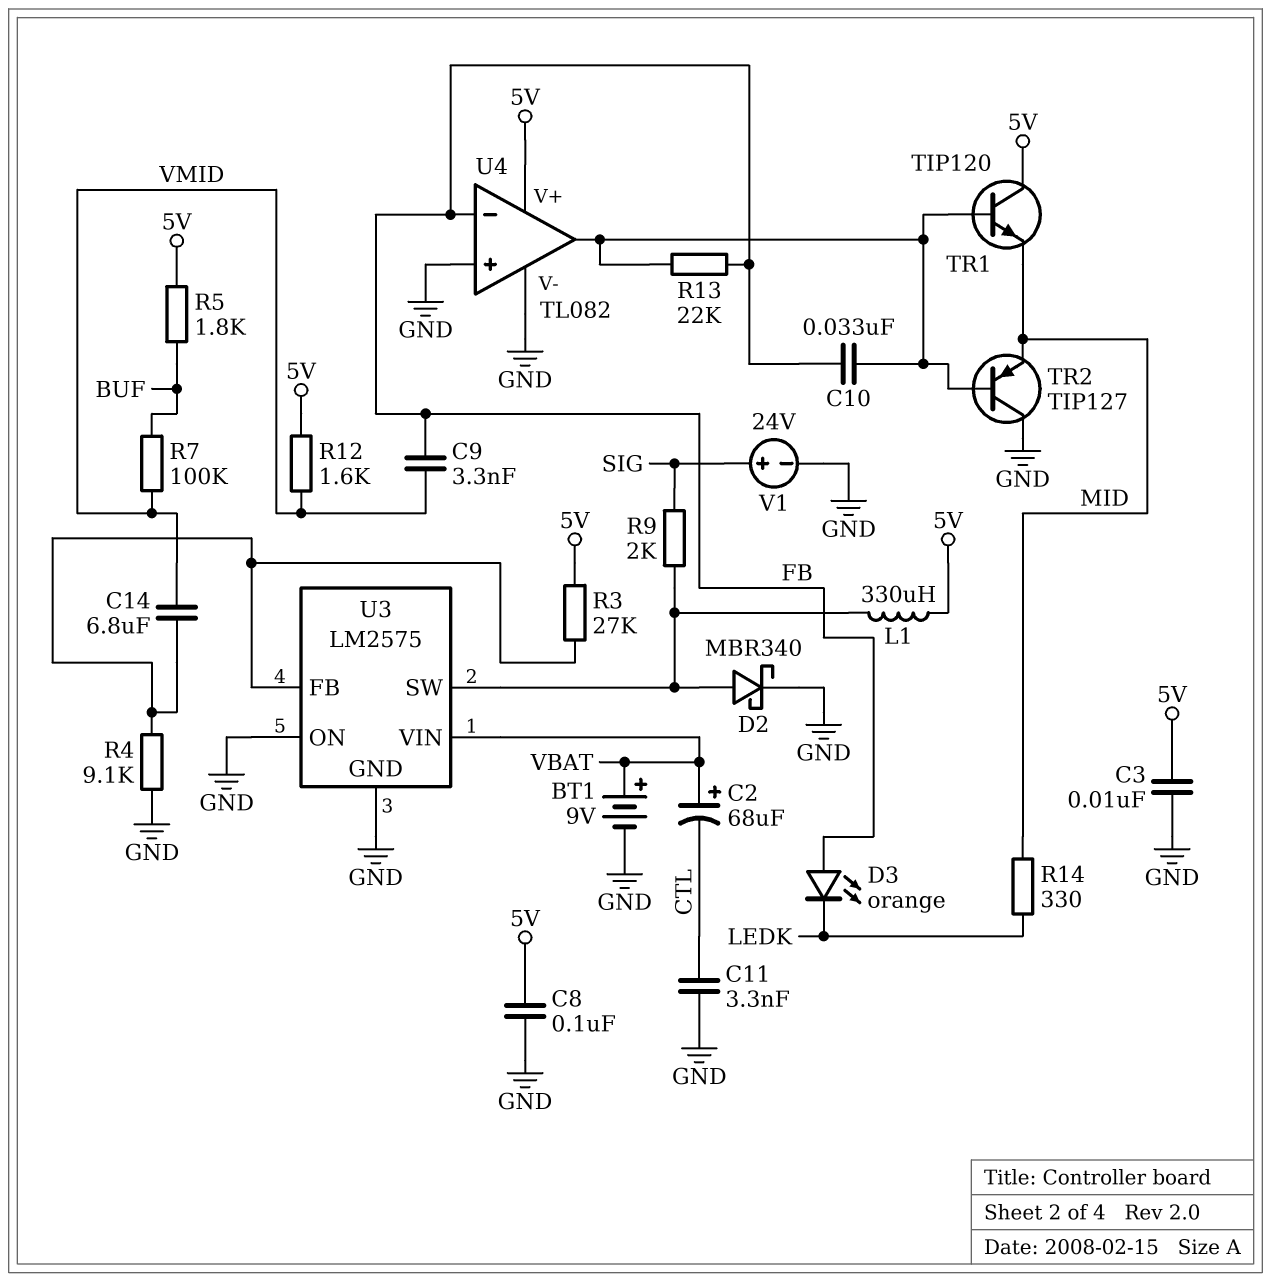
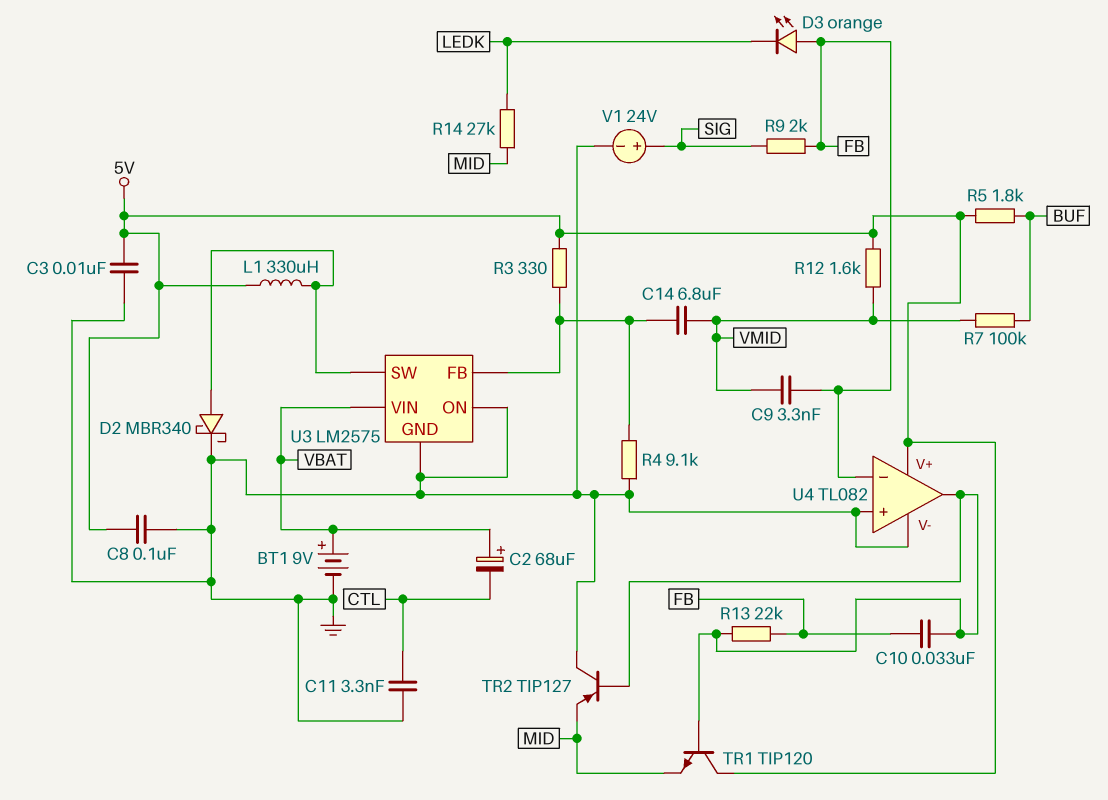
R3: 27k (5V, U3/FB) -> 330 (5V, U3/FB)
R9: 2k (SIG, U3/SW) -> 2k (FB, SIG)
R14: 330 (LEDK, MID) -> 27k (LEDK, MID)

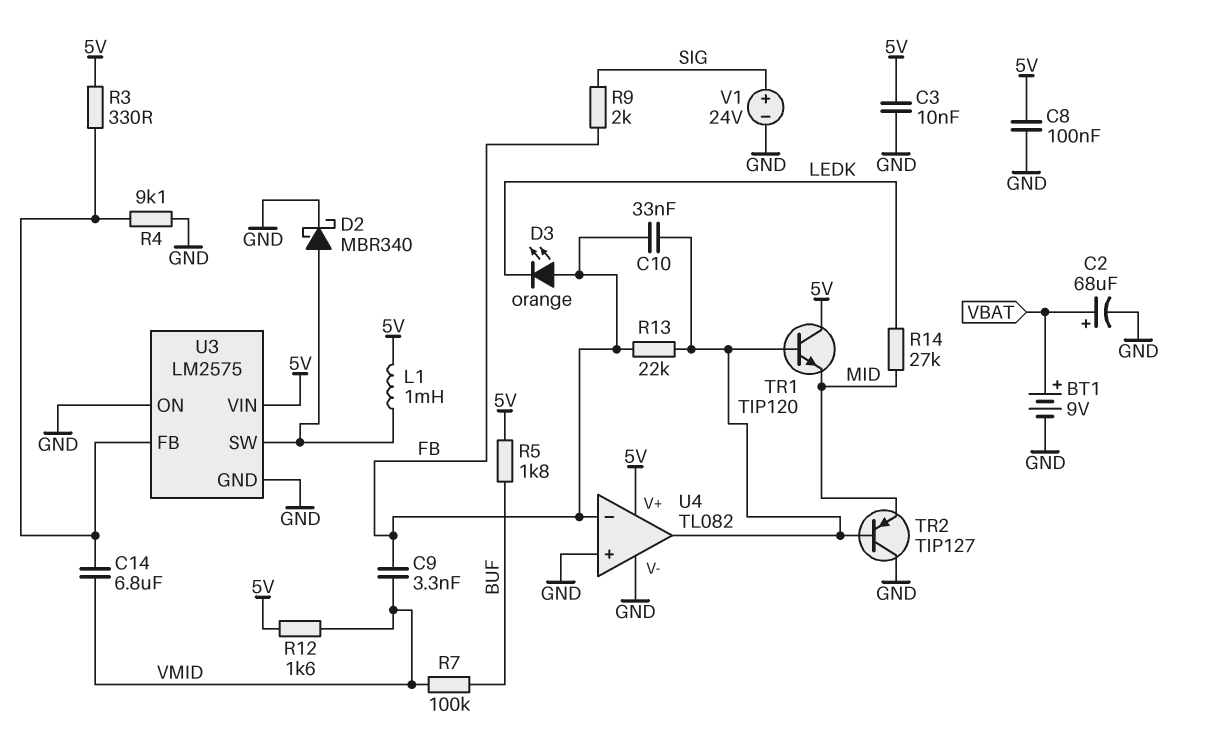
C2: 68uF (plus VBAT, minus CTL) -> 68uF (plus VBAT, minus GND)
C11: 3.3nF (CTL, GND) -> none
L1: 330uH (5V, U3/SW) -> 1mH (5V, U3/SW)
U3 pin VIN: VBAT -> 5V

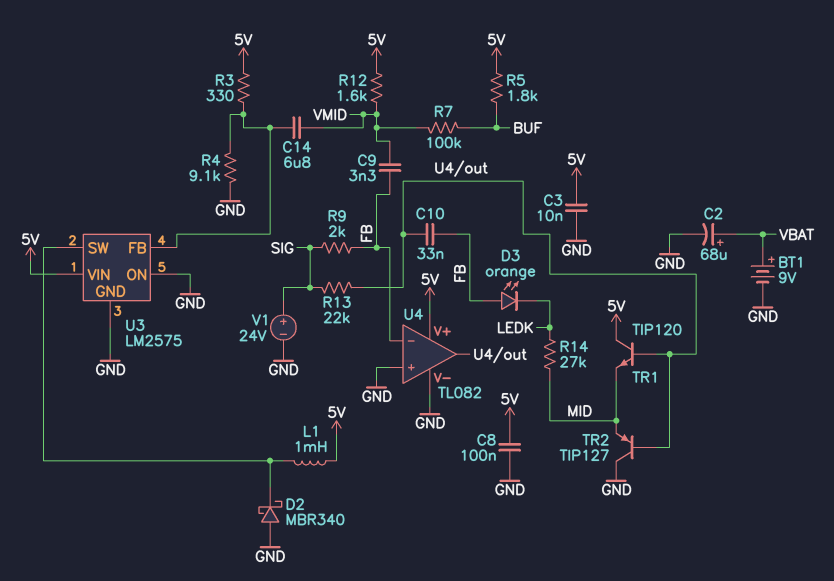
D2: schottky MBR340 (A U3/SW, K GND) -> schottky MBR340 (A GND, K U3/SW)
R13: 22k (FB, U4/out) -> 22k (SIG, U4/out)

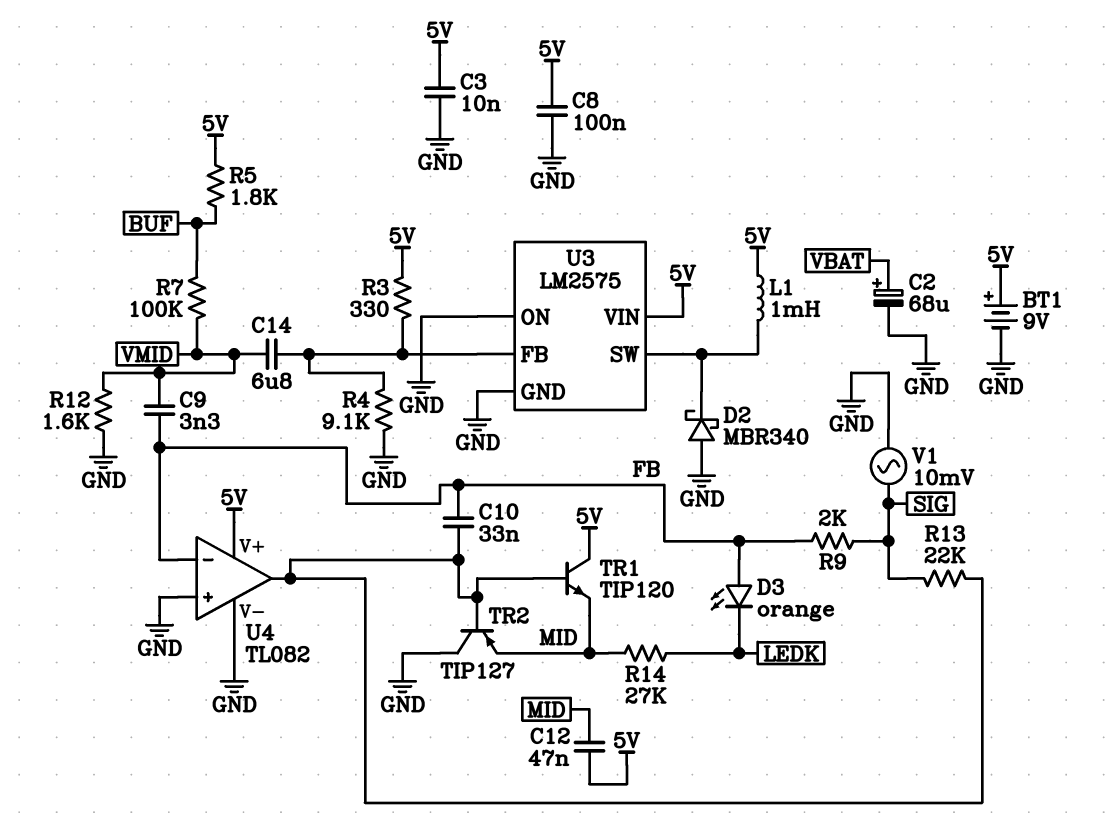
BT1: 9V (plus VBAT, minus GND) -> 9V (plus 5V, minus GND)
C12: none -> 47nF (5V, MID)
R12: 1.6k (5V, VMID) -> 1.6k (GND, VMID)
V1: 24V (plus SIG, minus GND) -> AC 10mV (GND, SIG)

